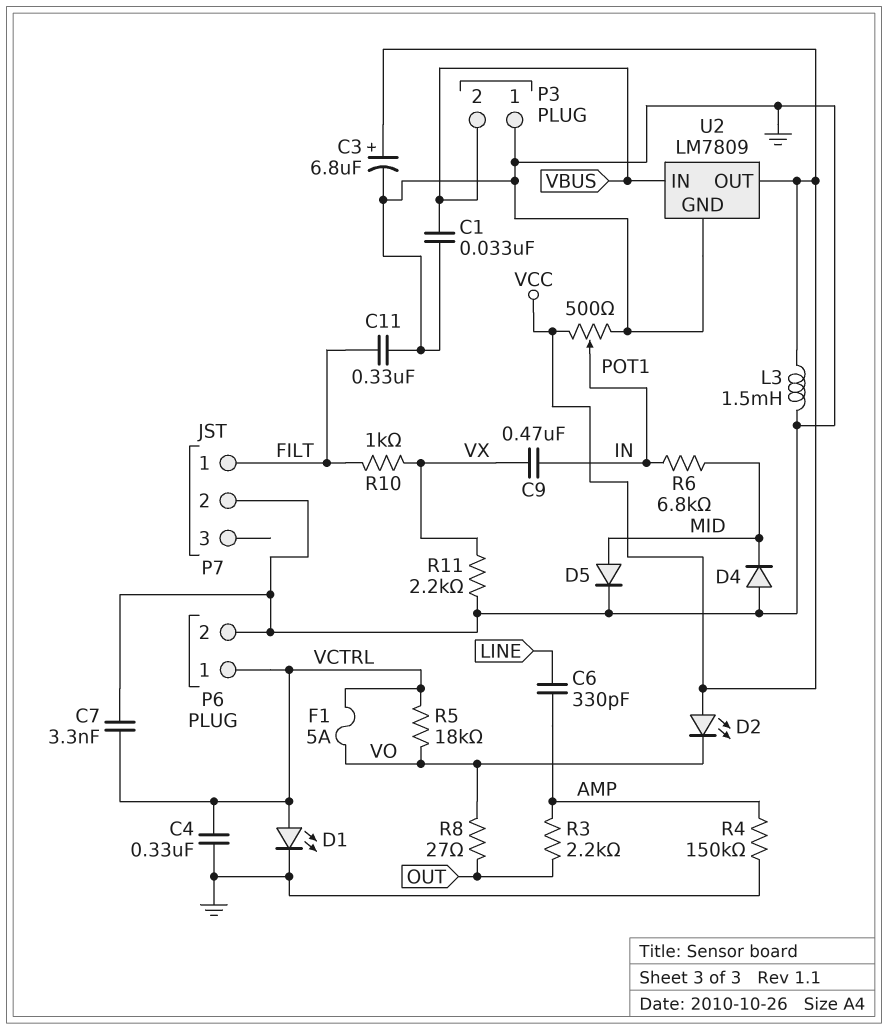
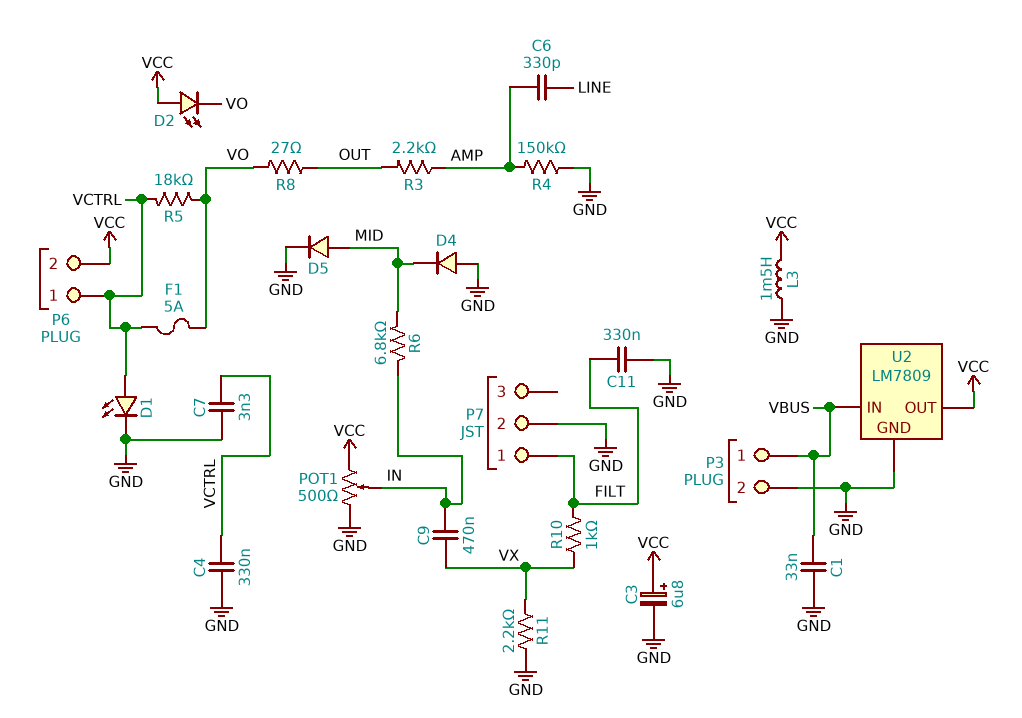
P3 pin 1: GND -> VBUS
P3 pin 2: VBUS -> GND
P6 pin 2: GND -> VCC

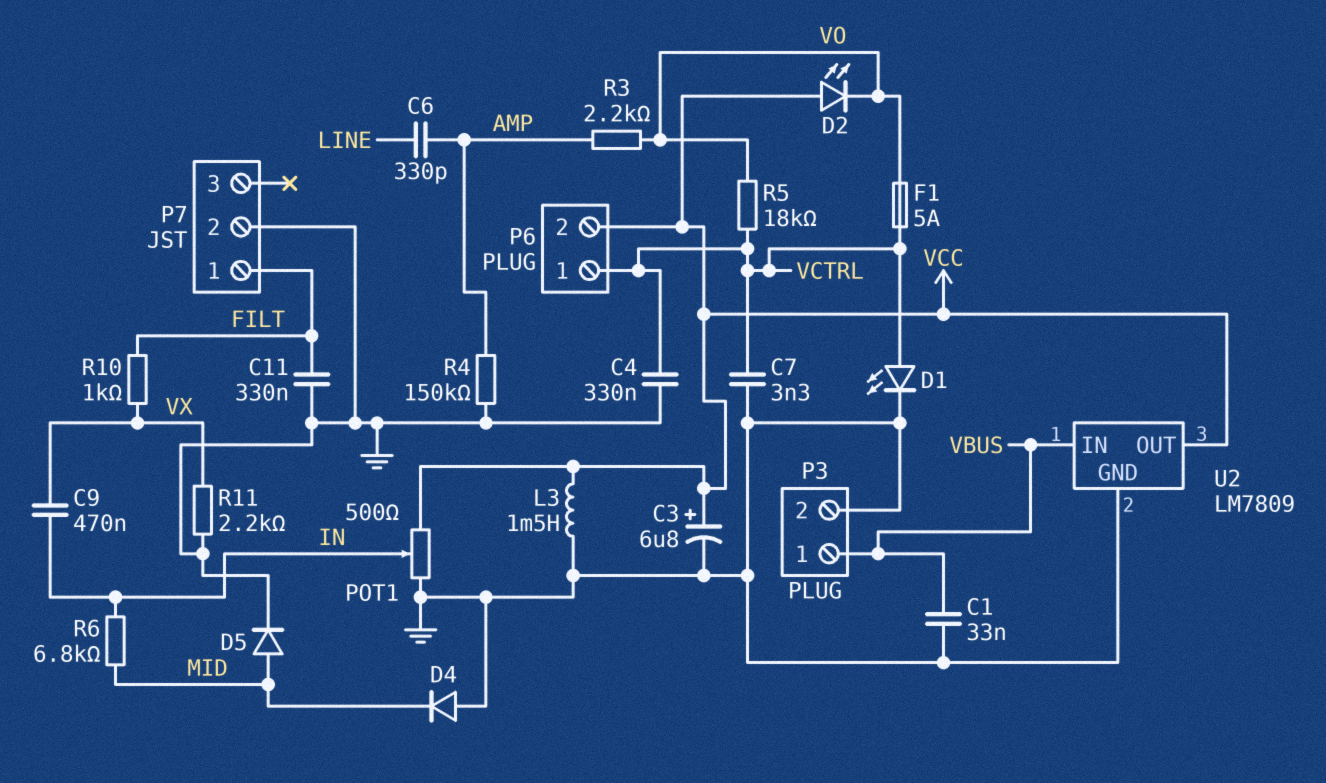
R3: 2.2k (AMP, OUT) -> 2.2k (AMP, VO)
R8: 27 (OUT, VO) -> none

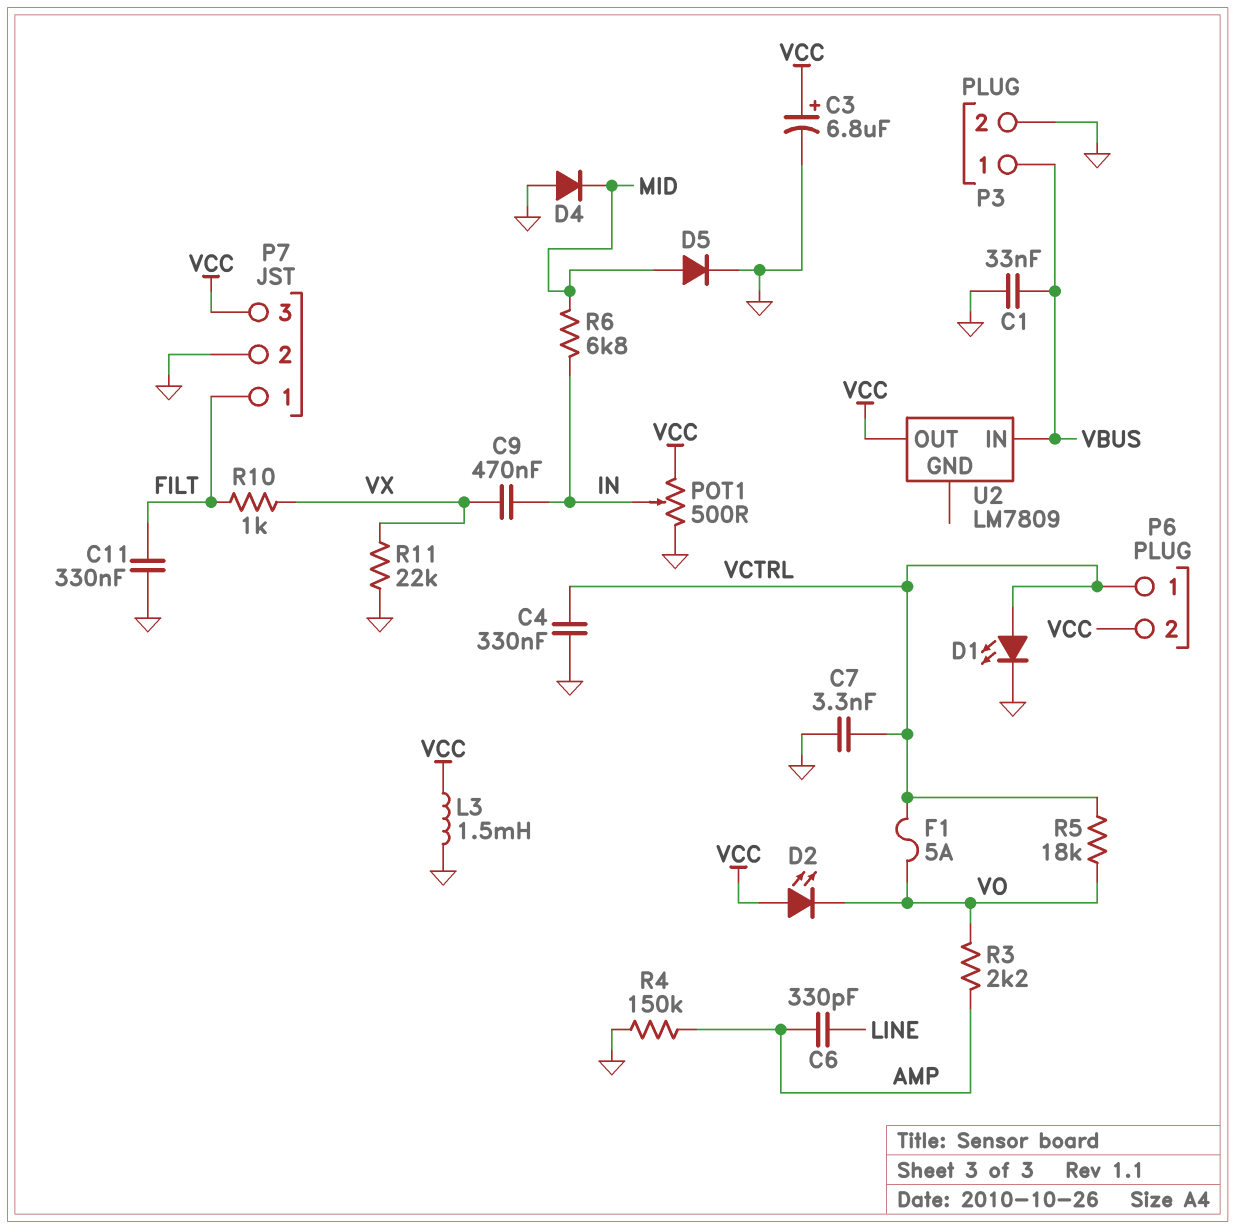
P7 pin 3: none -> VCC
R11: 2.2k (GND, VX) -> 22k (GND, VX)
U2 pin GND: GND -> none

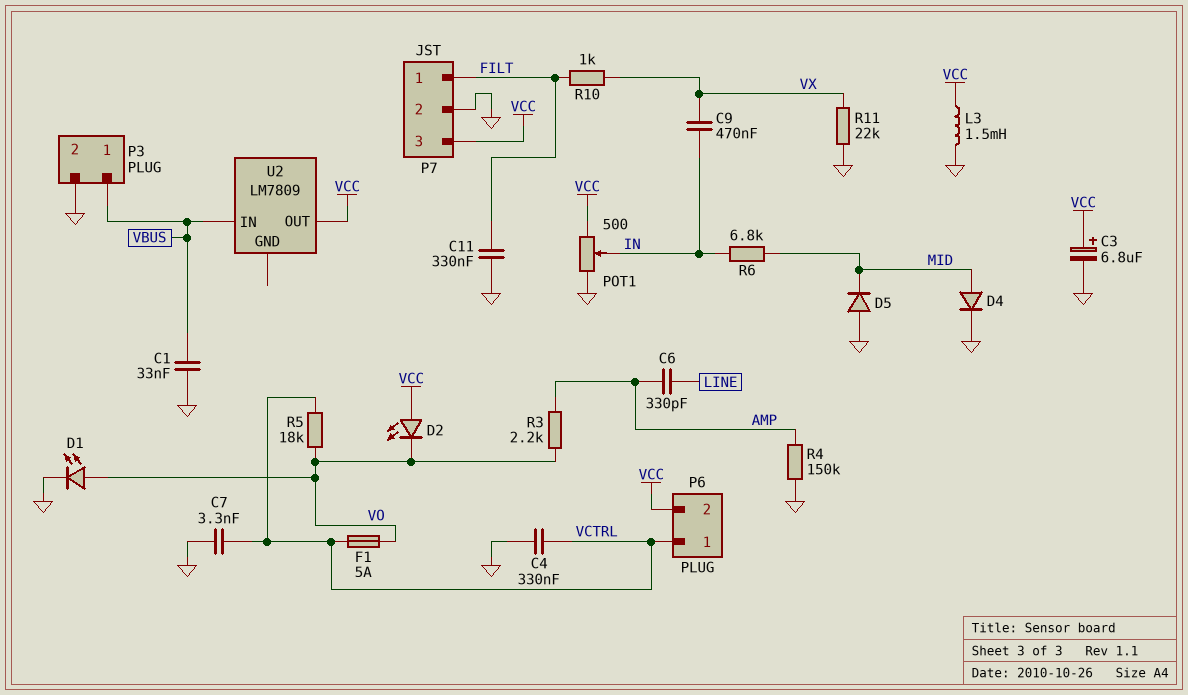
D1: LED (A VCTRL, K GND) -> LED (A VO, K GND)
D4: diode (A GND, K MID) -> diode (A MID, K GND)
D5: diode (A MID, K GND) -> diode (A GND, K MID)

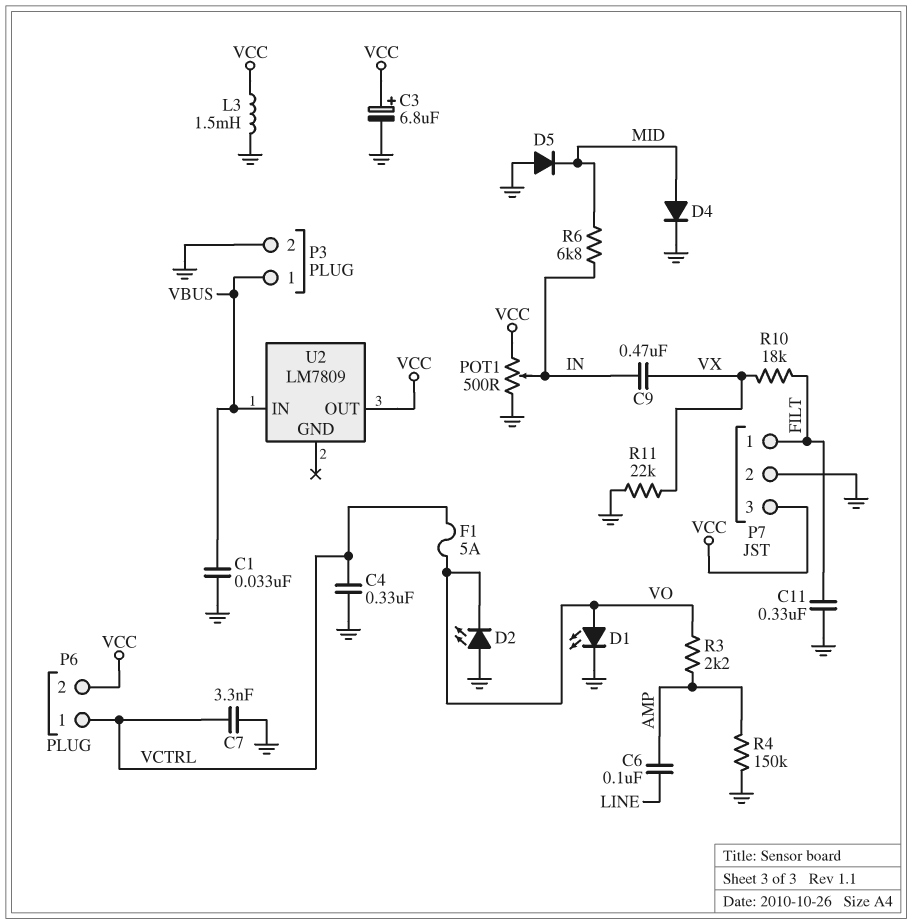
C6: 330pF (AMP, LINE) -> 100nF (AMP, LINE)
D2: LED (A VCC, K VO) -> LED (A GND, K VO)
R5: 18k (VCTRL, VO) -> none
R10: 1k (FILT, VX) -> 18k (FILT, VX)

